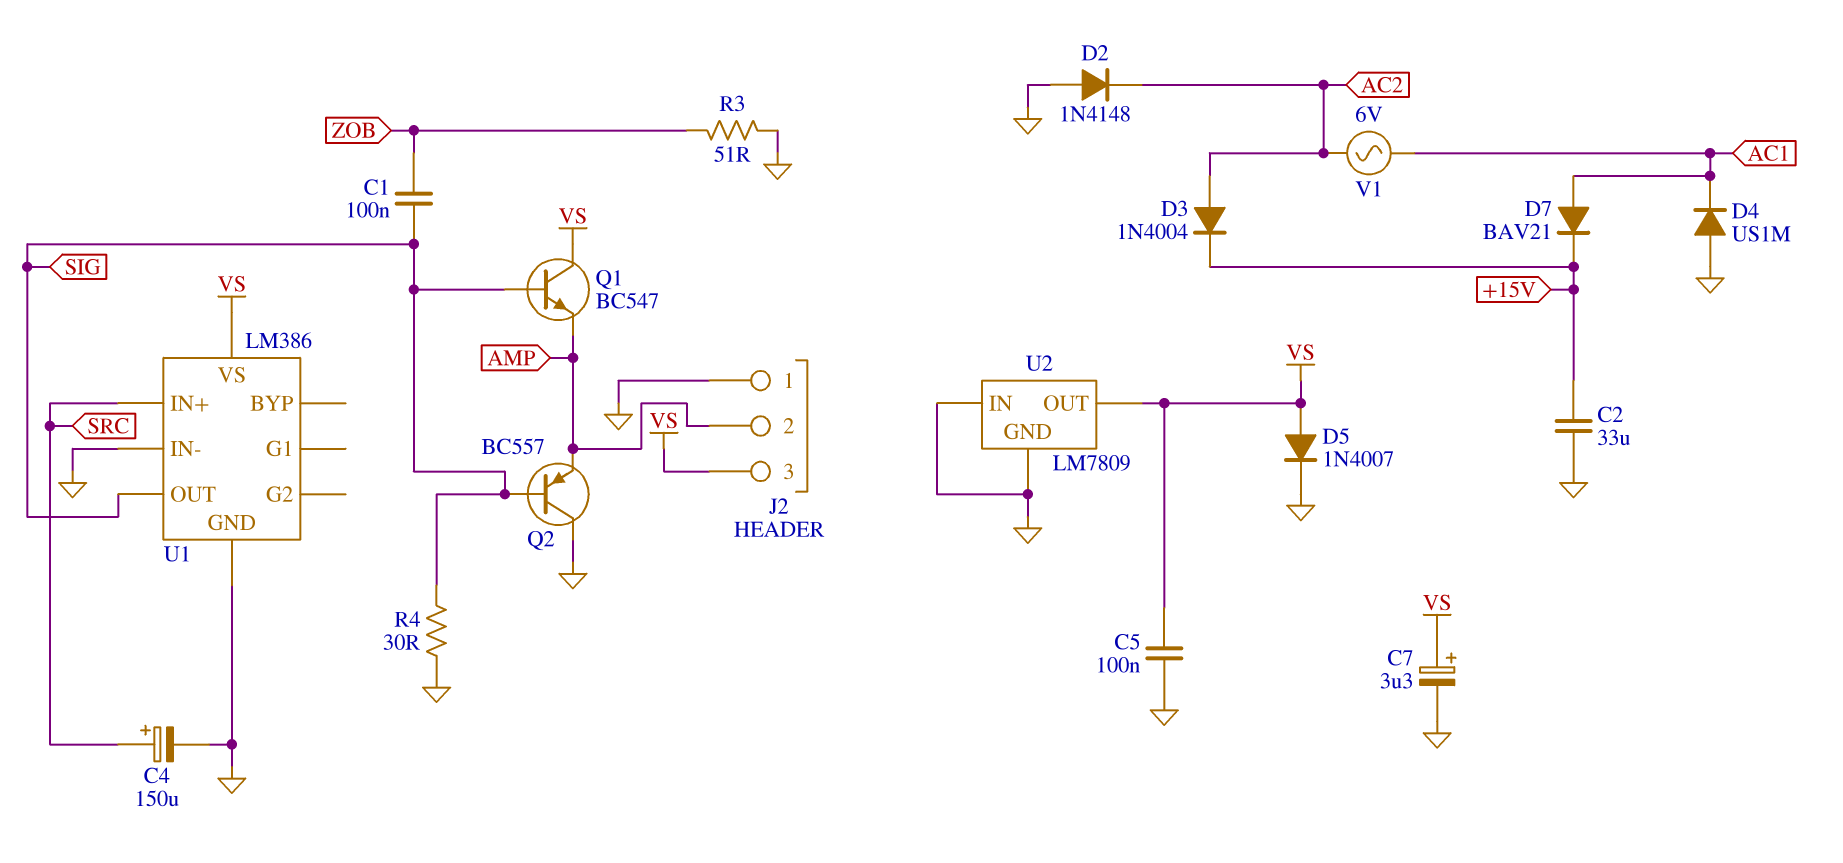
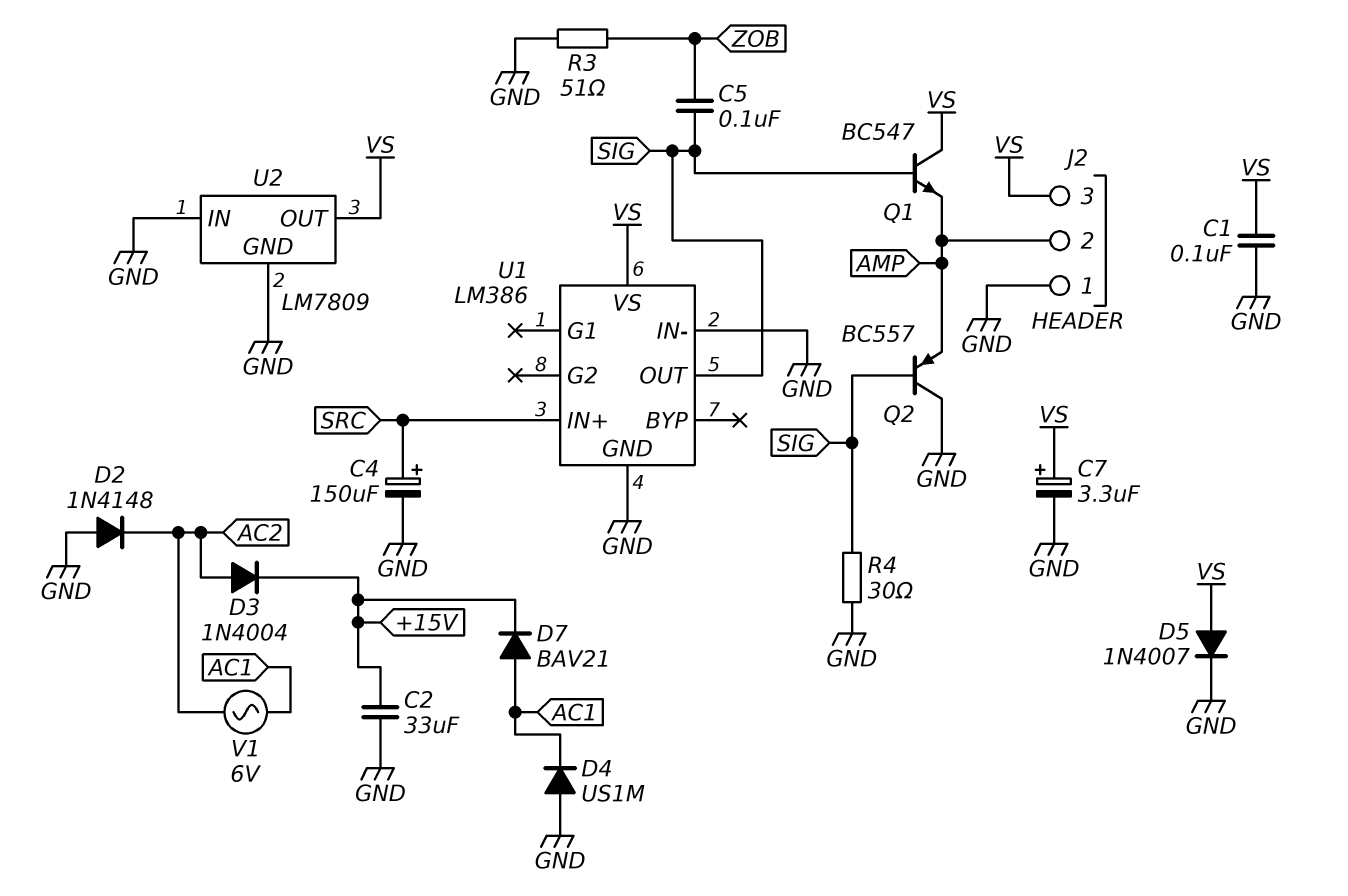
C1: 100nF (SIG, ZOB) -> 100nF (GND, VS)
C5: 100nF (GND, VS) -> 100nF (SIG, ZOB)

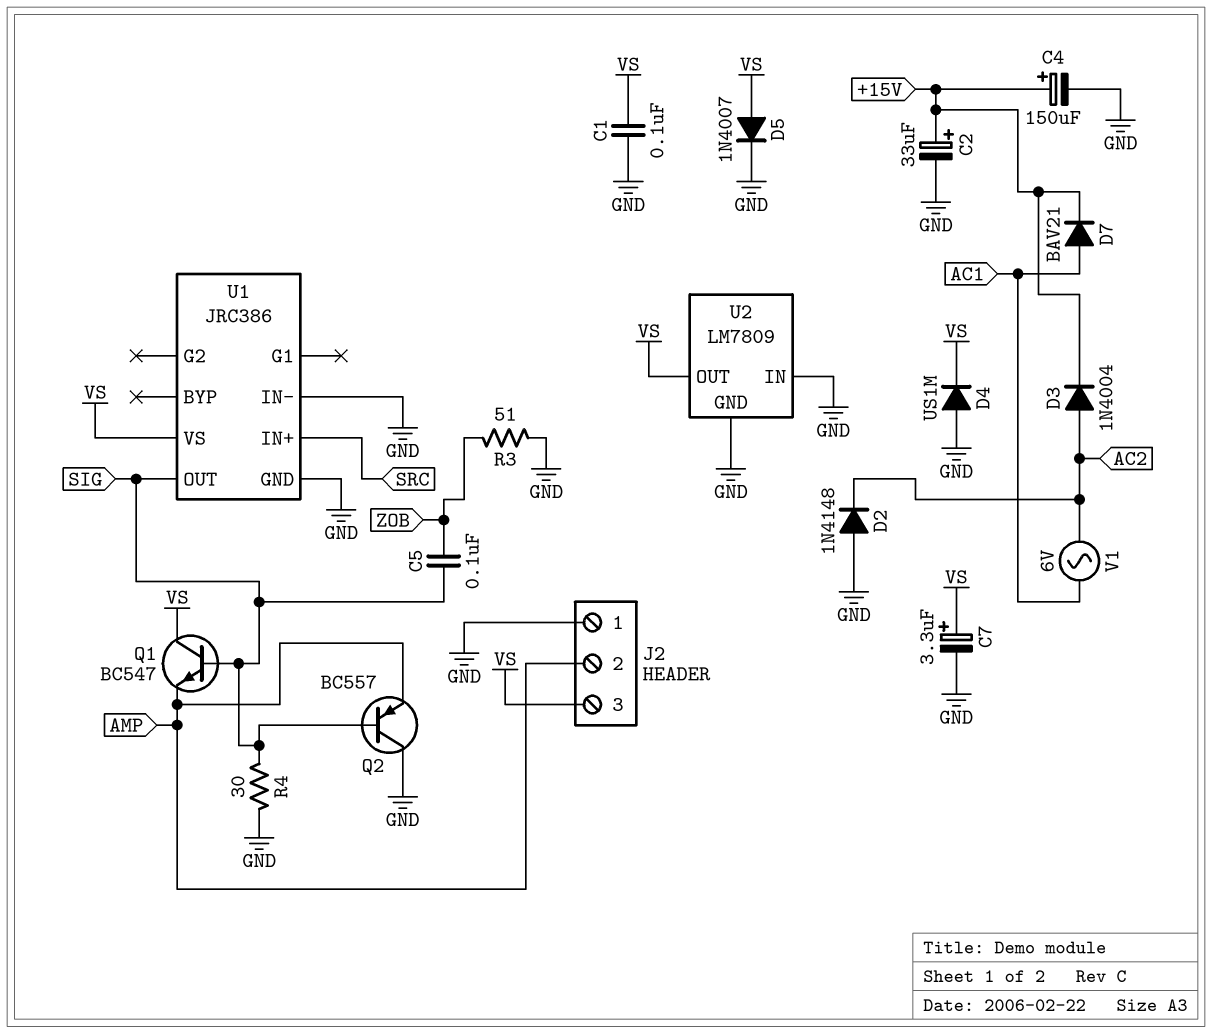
C2: 33uF (+15V, GND) -> 33uF (plus +15V, minus GND)
C4: 150uF (plus SRC, minus GND) -> 150uF (plus +15V, minus GND)
D4: diode US1M (A GND, K AC1) -> diode US1M (A GND, K VS)
U1: LM386 -> JRC386

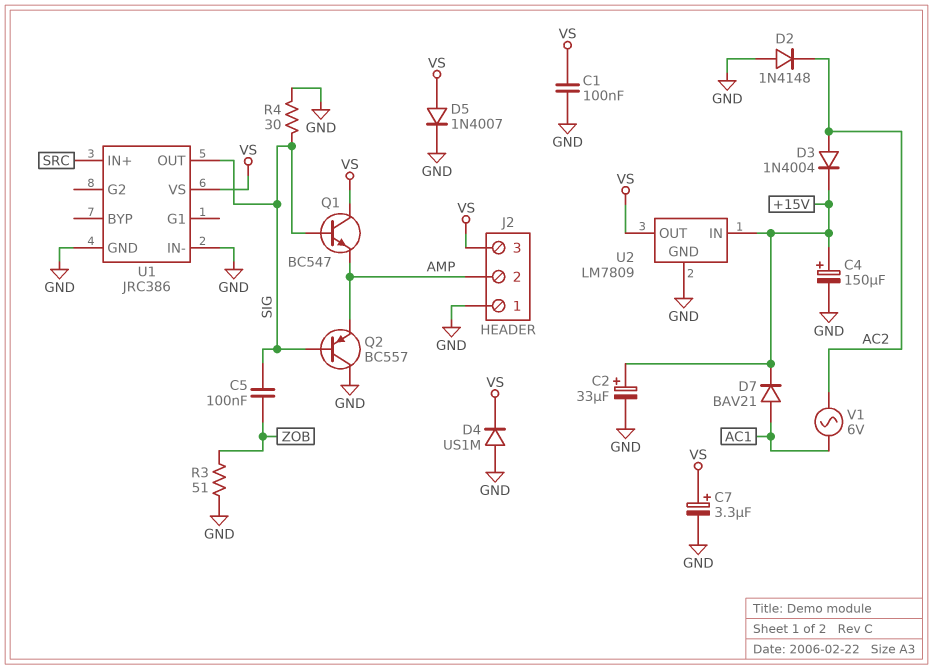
U2 pin IN: GND -> +15V

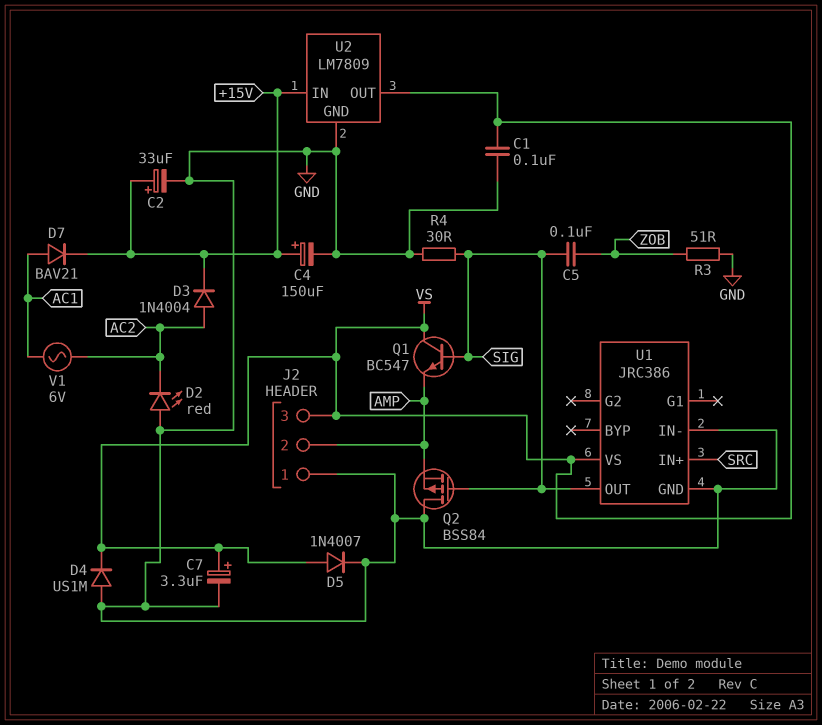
D2: diode 1N4148 (A GND, K AC2) -> LED red (A GND, K AC2)
Q2: PNP BC557 (B SIG, C GND, E AMP) -> PMOS BSS84 (G SIG, D GND, S AMP)

